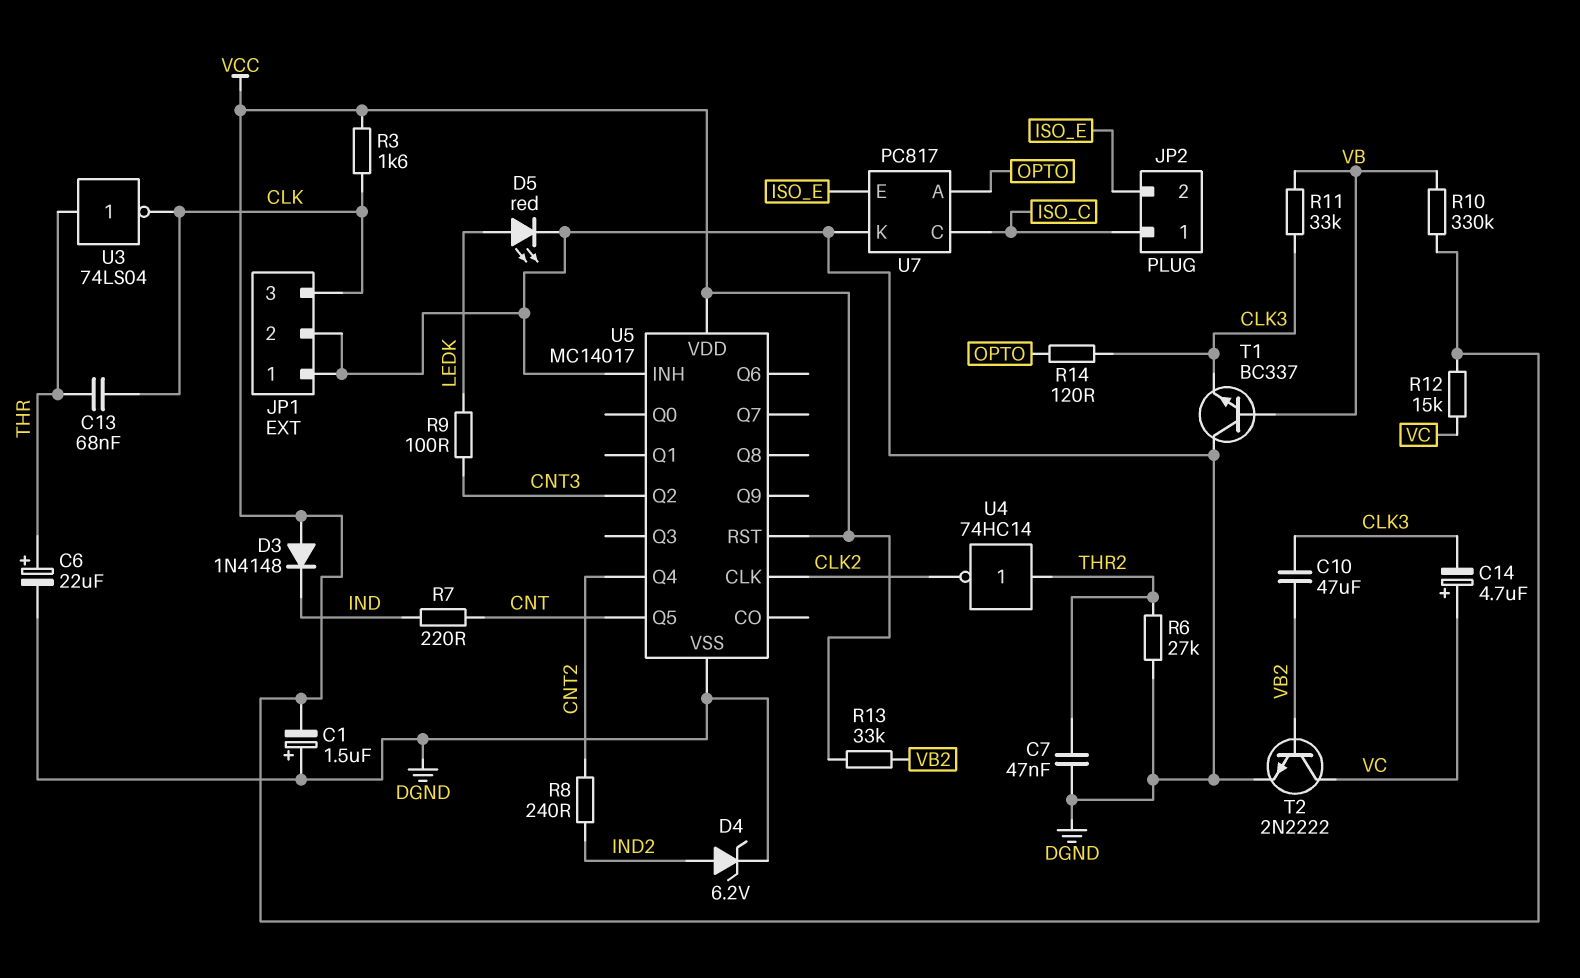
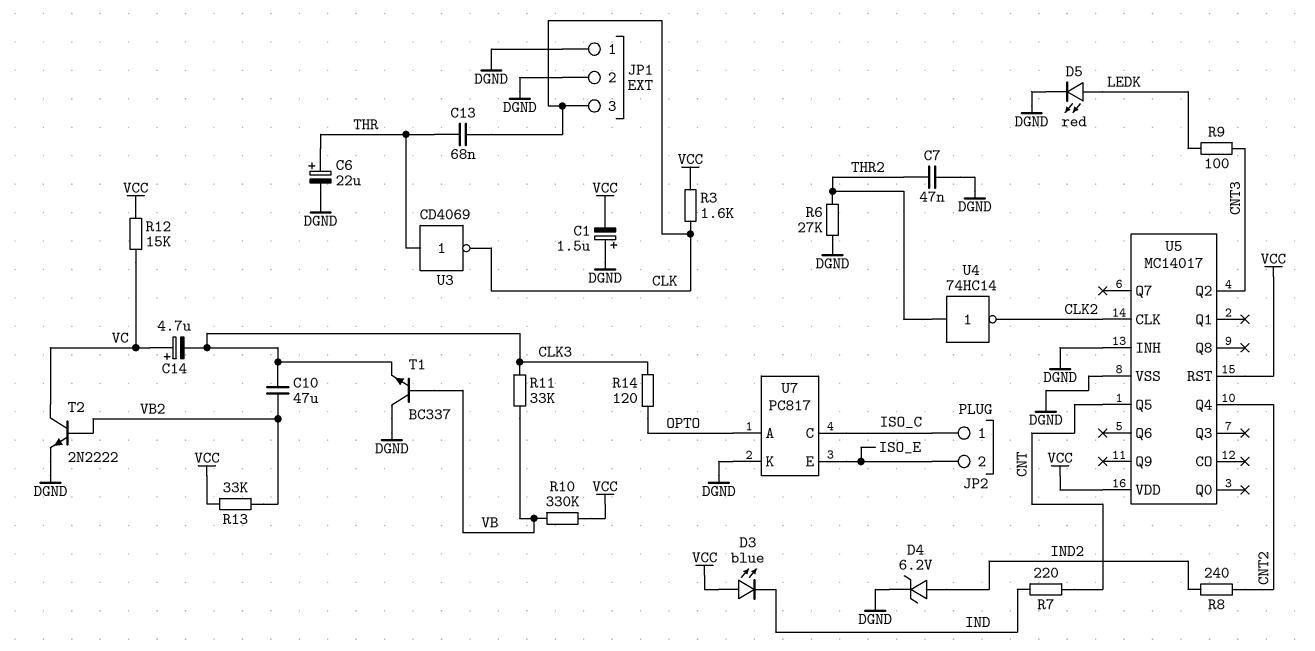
D3: diode 1N4148 (A VCC, K IND) -> LED blue (A VCC, K IND)
U3: NOT 74LS04 (in THR, out CLK) -> NOT CD4069 (in THR, out CLK)

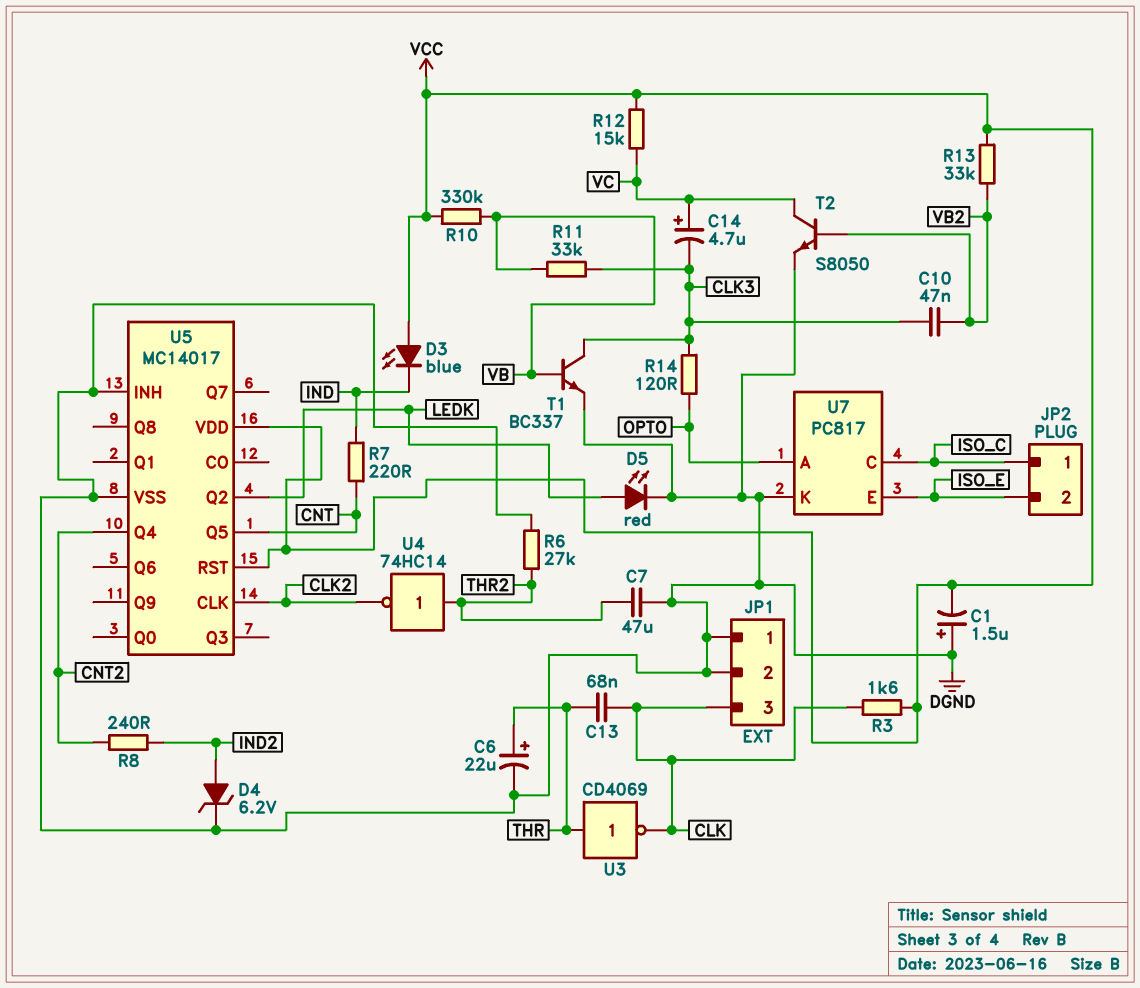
C7: 47nF (DGND, THR2) -> 47uF (DGND, THR2)
C10: 47uF (CLK3, VB2) -> 47nF (CLK3, VB2)
R9: 100 (CNT3, LEDK) -> none
T1: NPN BC337 (B VB, C DGND, E CLK3) -> NPN BC337 (B VB, C CLK3, E DGND)
T2: NPN 2N2222 (B VB2, C VC, E DGND) -> NPN S8050 (B VB2, C VC, E DGND)
U5 pin Q2: CNT3 -> LEDK

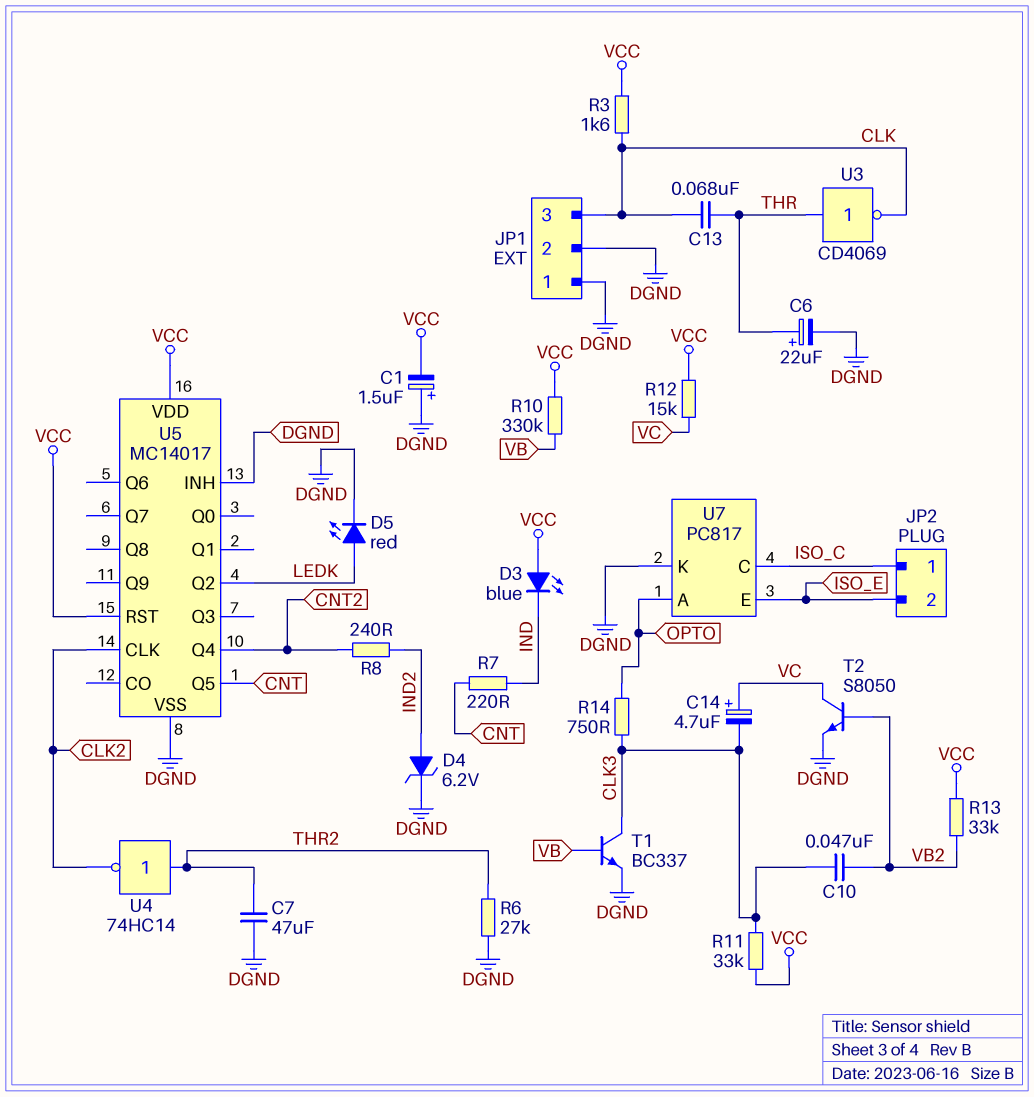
R11: 33k (CLK3, VB) -> 33k (CLK3, VCC)
R14: 120 (CLK3, OPTO) -> 750 (CLK3, OPTO)

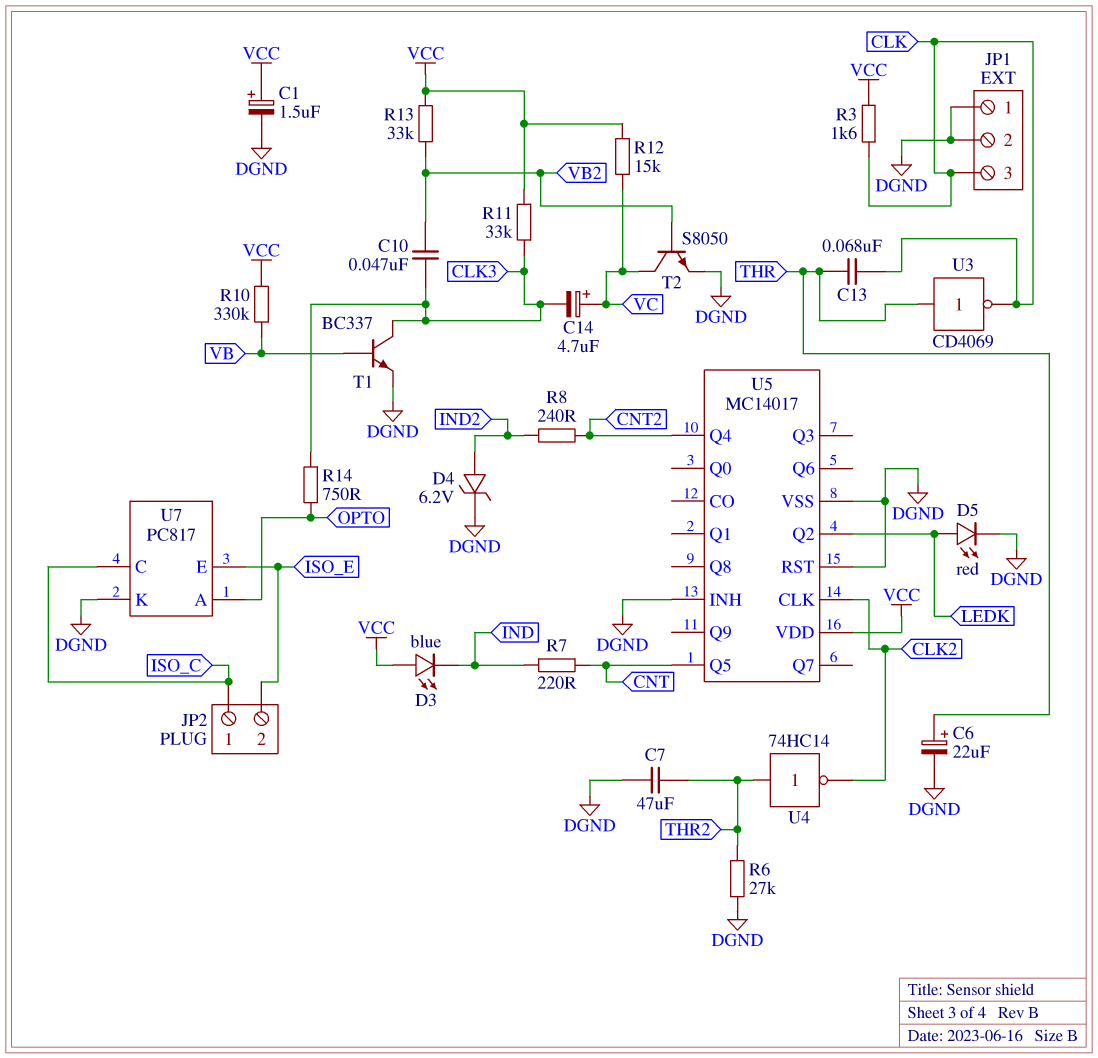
C1: 1.5uF (plus DGND, minus VCC) -> 1.5uF (plus VCC, minus DGND)
U5 pin RST: VCC -> DGND

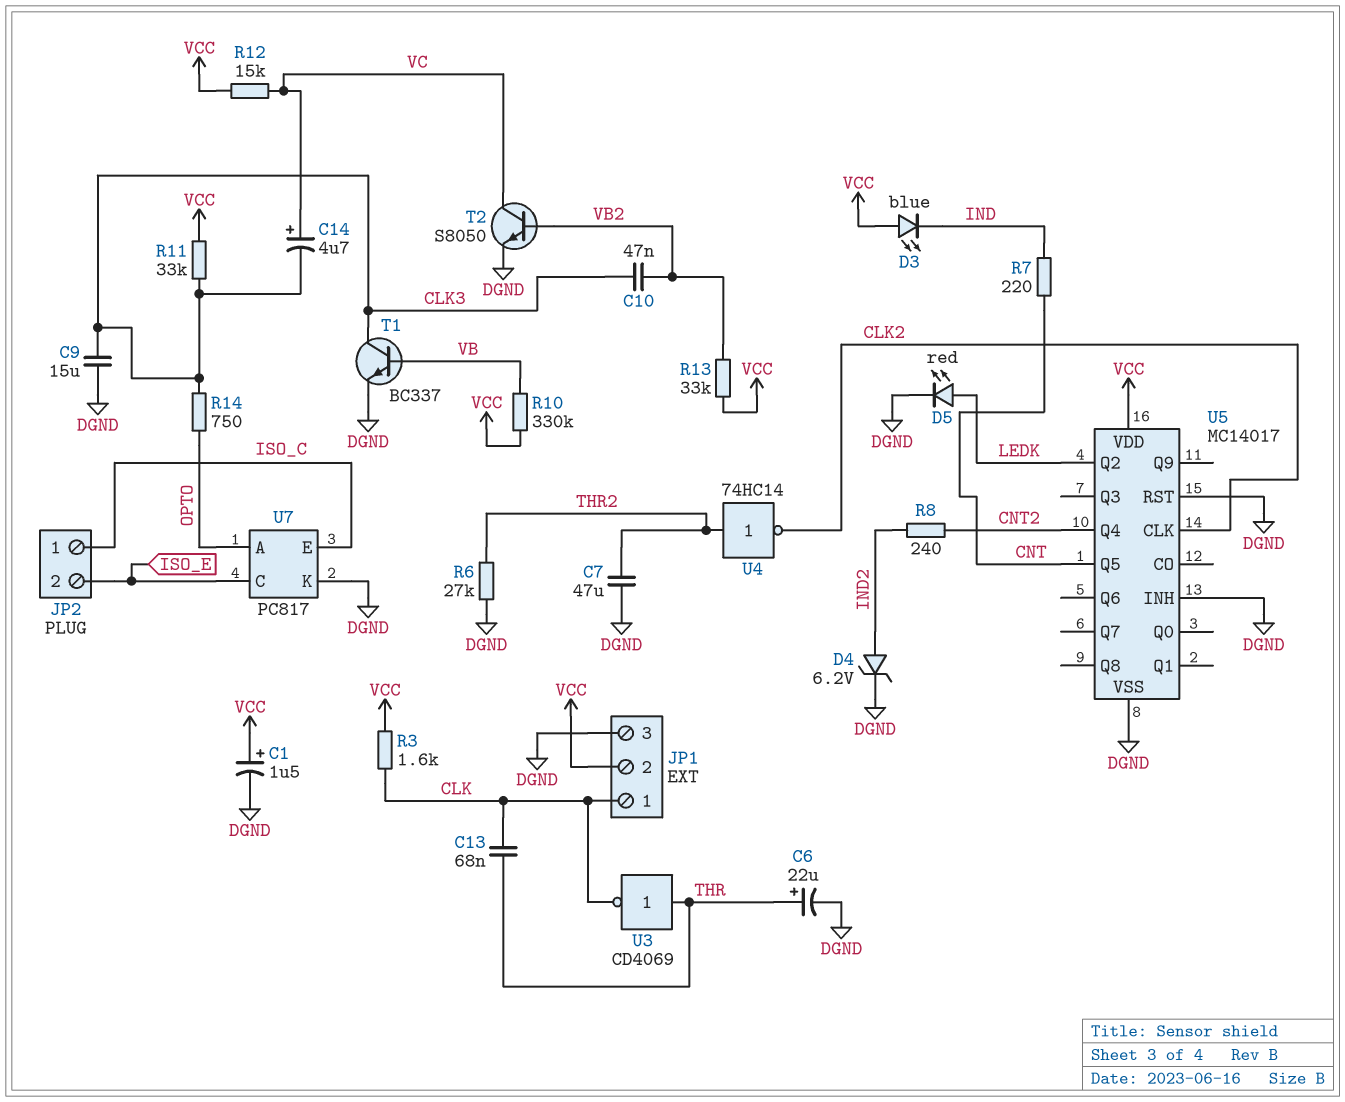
C9: none -> 15uF (CLK3, DGND)
JP1 pin 1: DGND -> CLK
JP1 pin 2: DGND -> VCC
JP1 pin 3: CLK -> DGND
U7 pin C: ISO_C -> ISO_E
U7 pin E: ISO_E -> ISO_C

